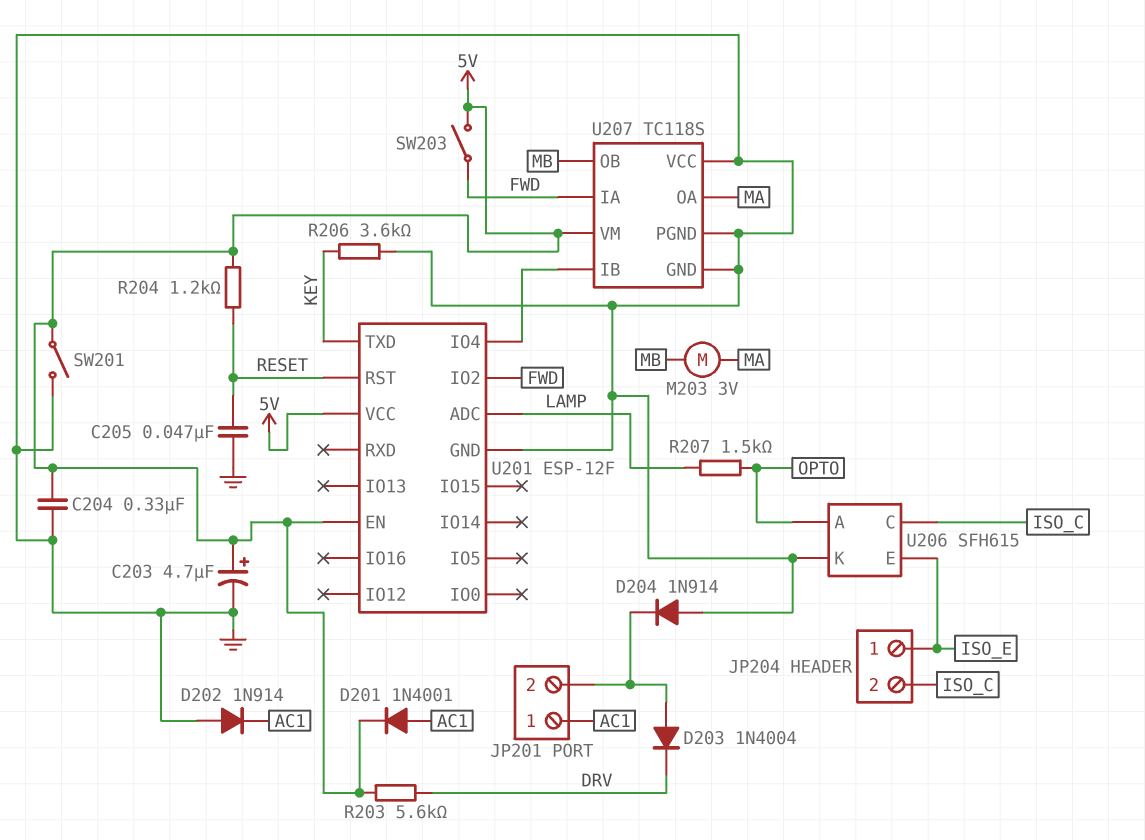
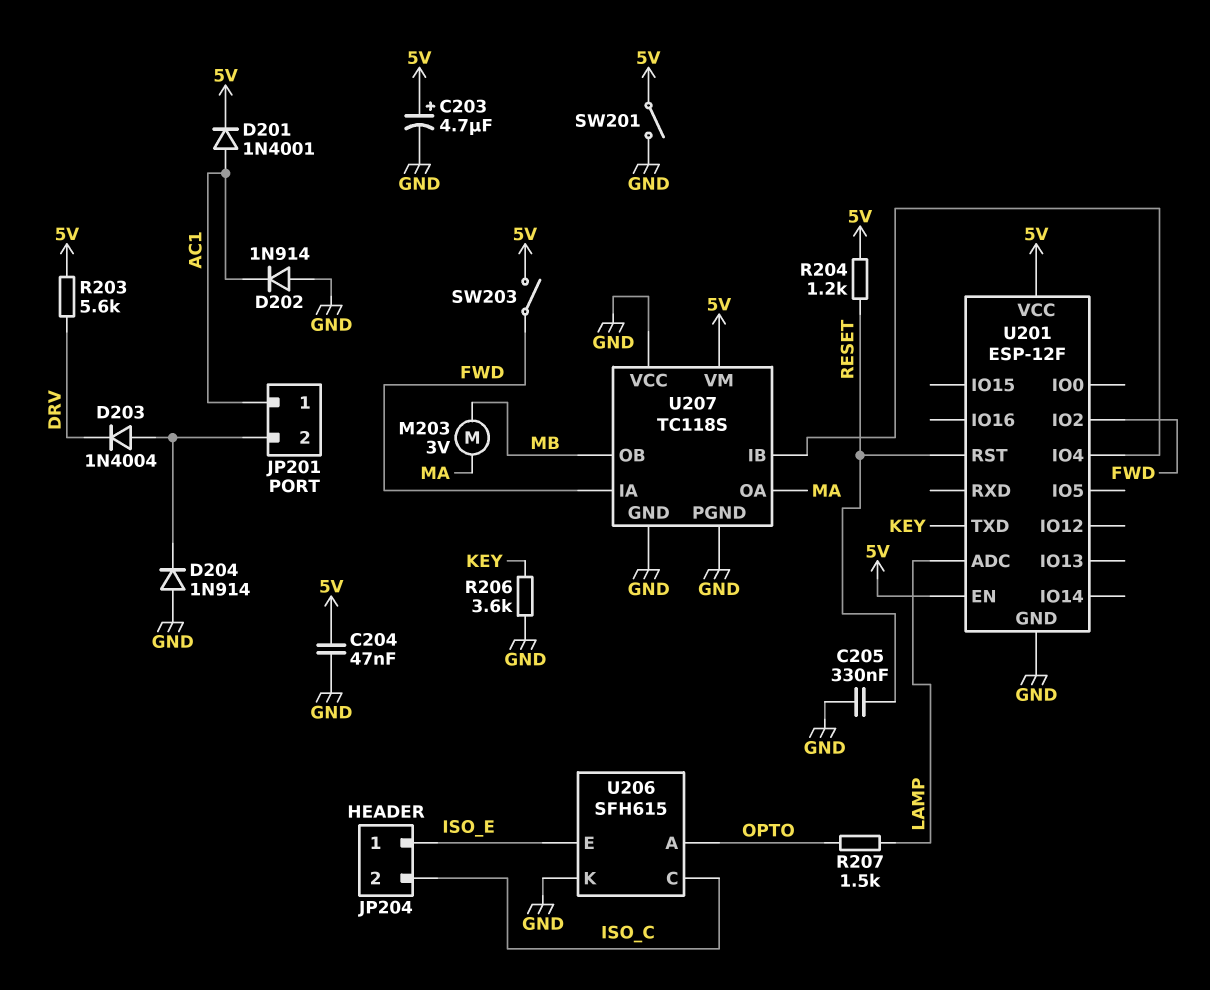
C204: 330nF (5V, GND) -> 47nF (5V, GND)
C205: 47nF (GND, RESET) -> 330nF (GND, RESET)

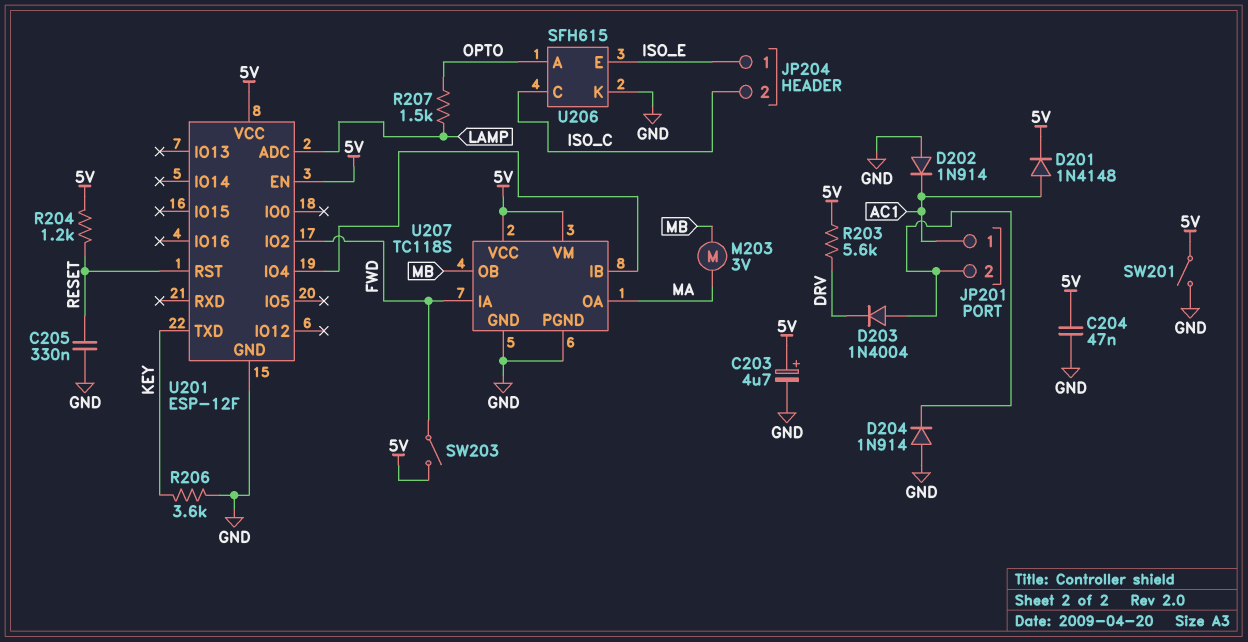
D201: diode 1N4001 (A AC1, K 5V) -> diode 1N4148 (A AC1, K 5V)
U207 pin VCC: GND -> 5V

